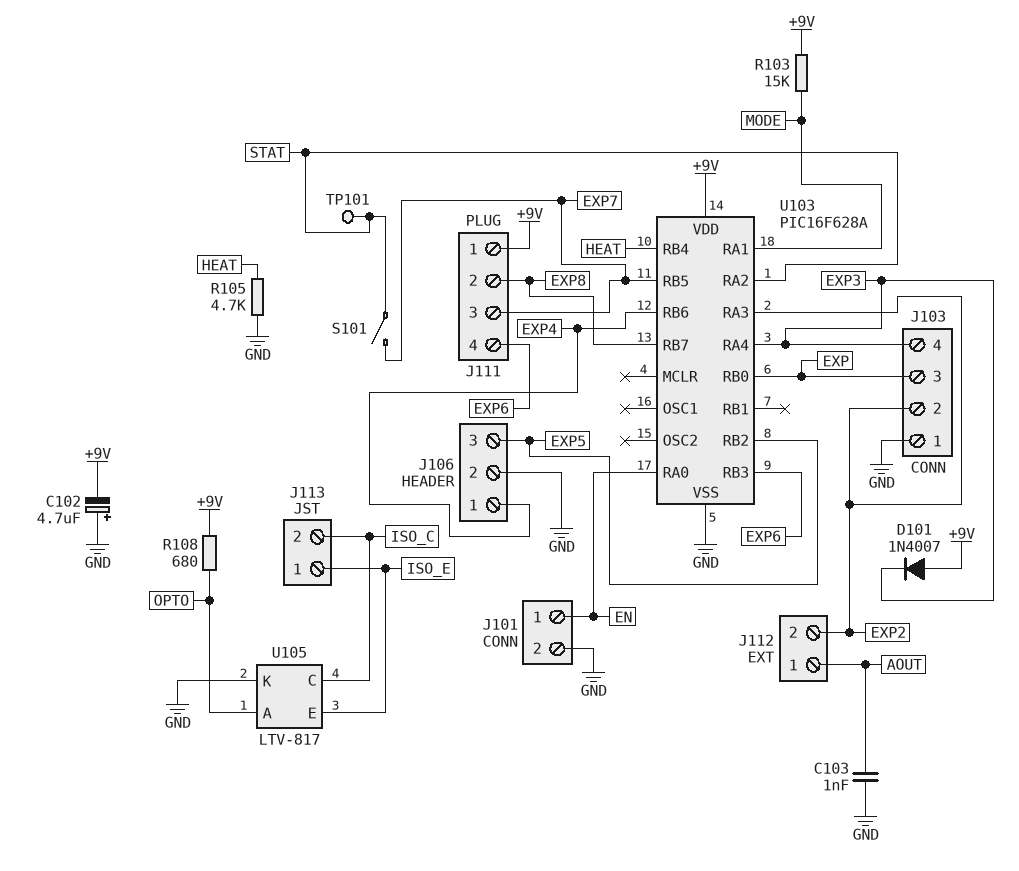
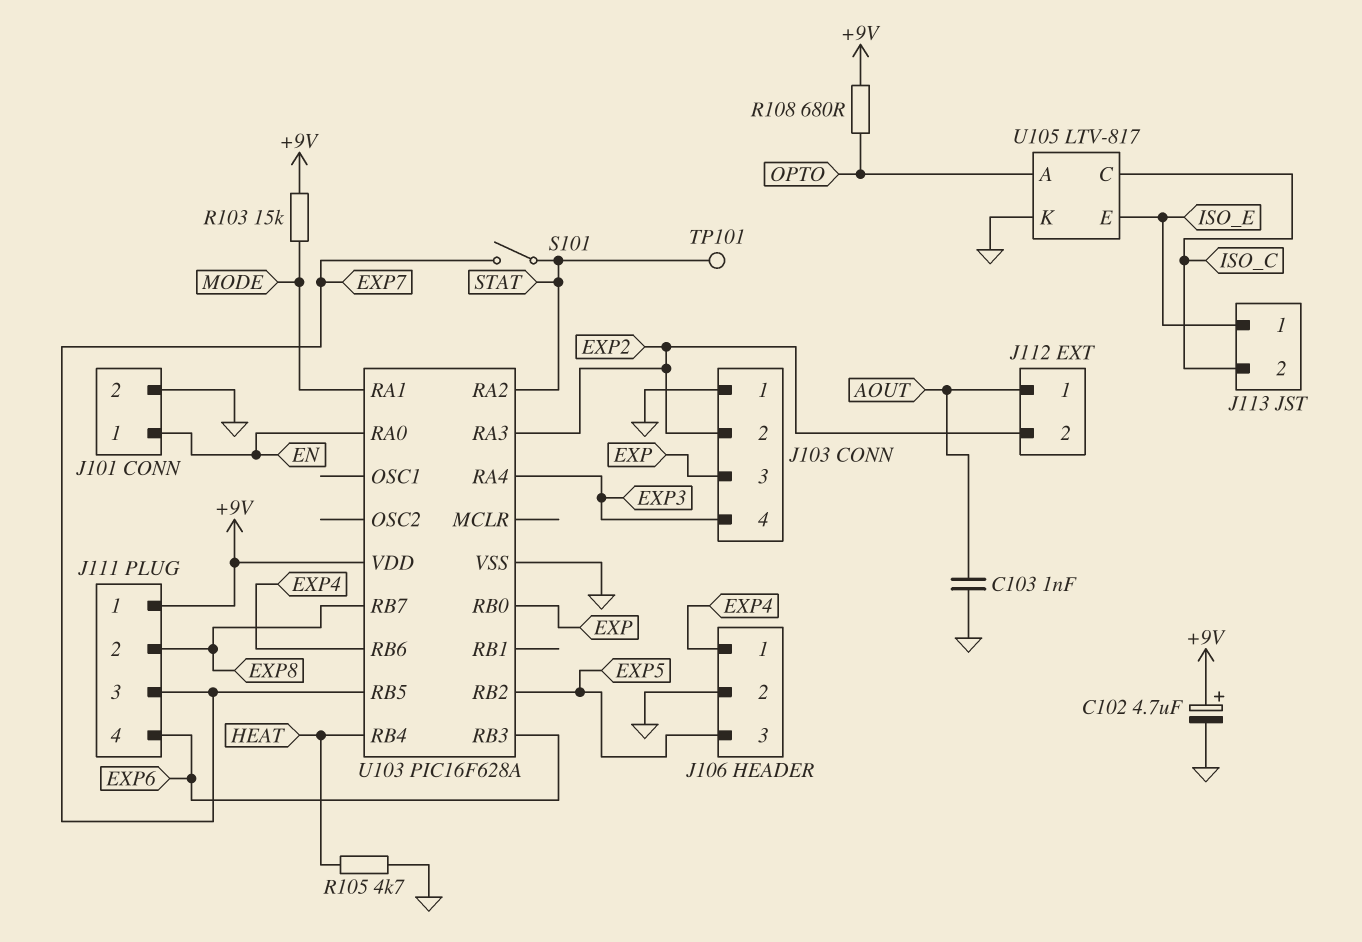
C102: 4.7uF (plus GND, minus +9V) -> 4.7uF (plus +9V, minus GND)
D101: diode 1N4007 (A +9V, K EXP3) -> none

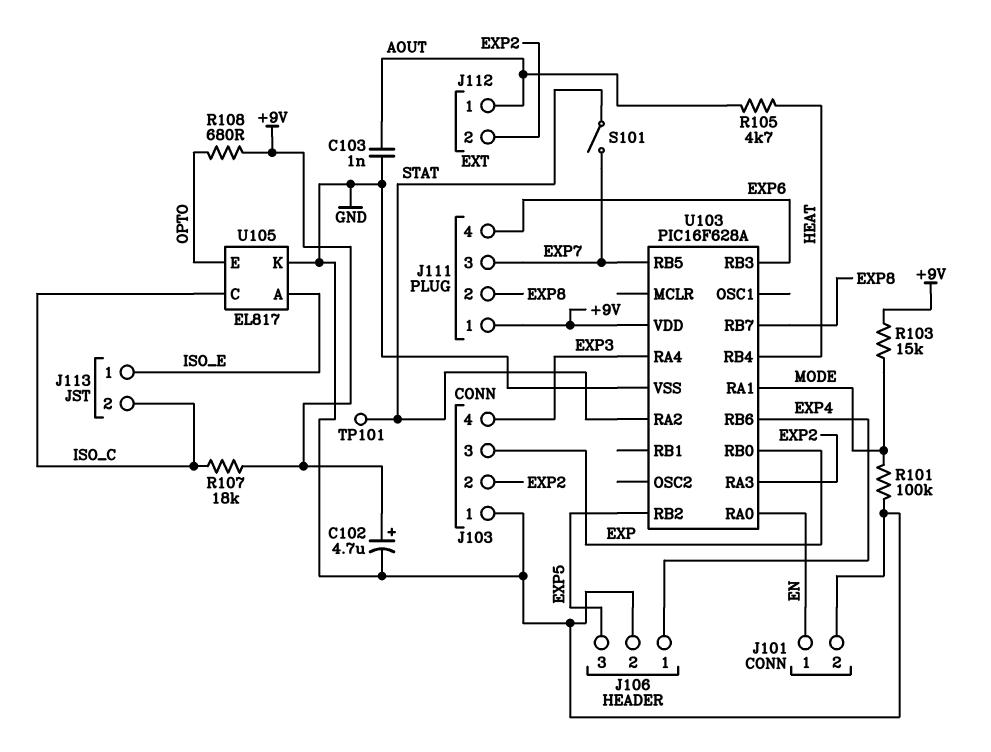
R101: none -> 100k (GND, MODE)
R105: 4.7k (GND, HEAT) -> 4.7k (AOUT, HEAT)
R107: none -> 18k (+9V, ISO_C)
U105: LTV-817 -> EL817
U105 pin A: OPTO -> ISO_E
U105 pin E: ISO_E -> OPTO

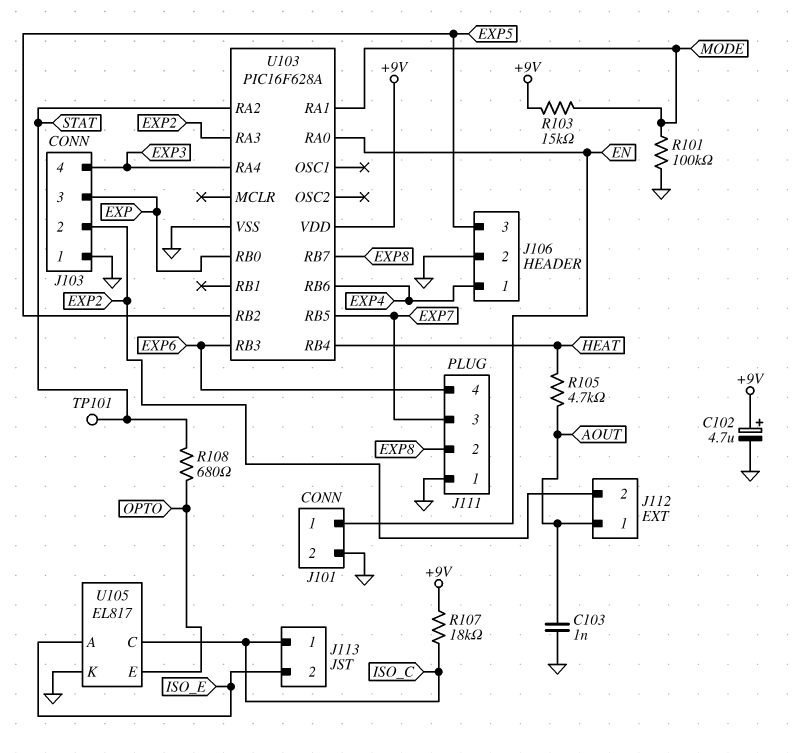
J111 pin 1: +9V -> GND
J113 pin 1: ISO_E -> ISO_C
J113 pin 2: ISO_C -> ISO_E
R108: 680 (+9V, OPTO) -> 680 (OPTO, STAT)
S101: switch (EXP7, STAT) -> none

